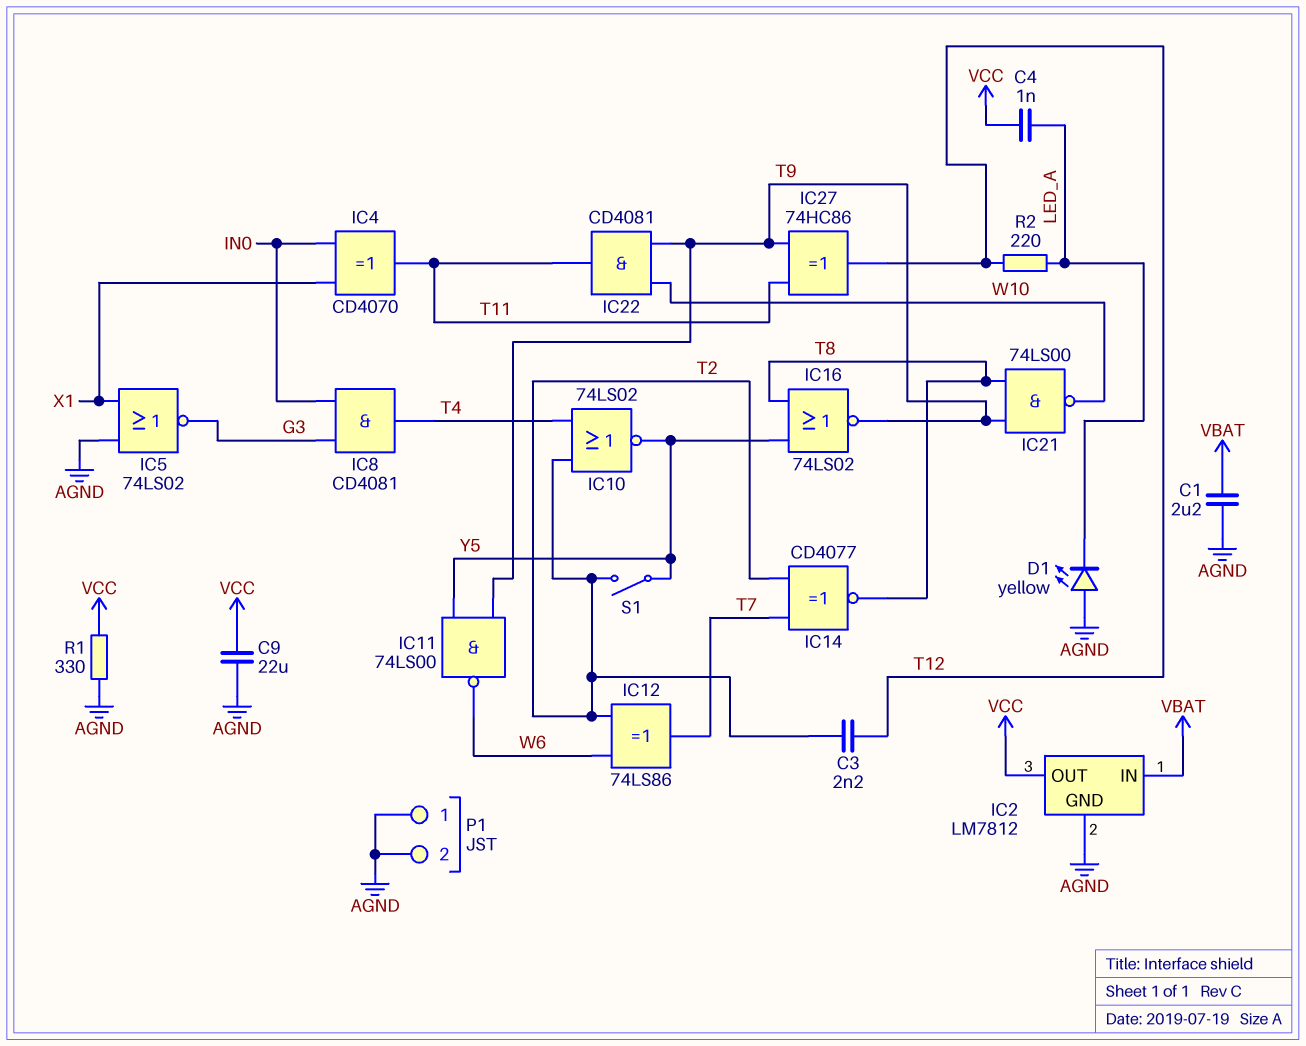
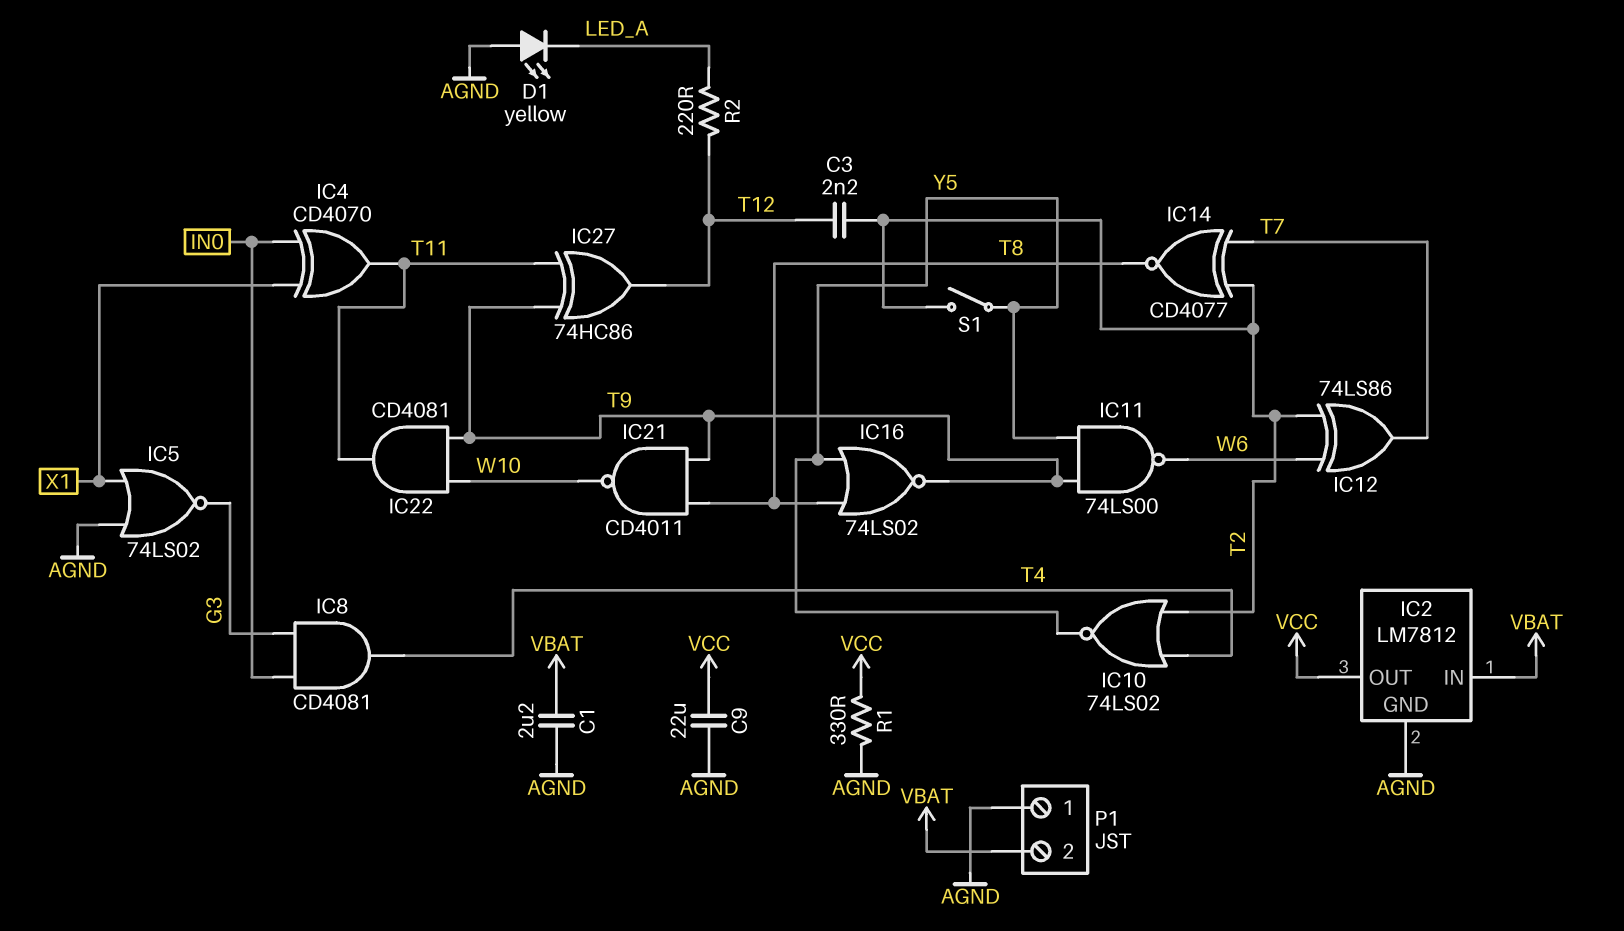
C4: 1nF (LED_A, VCC) -> none
IC21: NAND 74LS00 (in T8, in T9, out W10) -> NAND CD4011 (in T8, in T9, out W10)
P1 pin 2: AGND -> VBAT

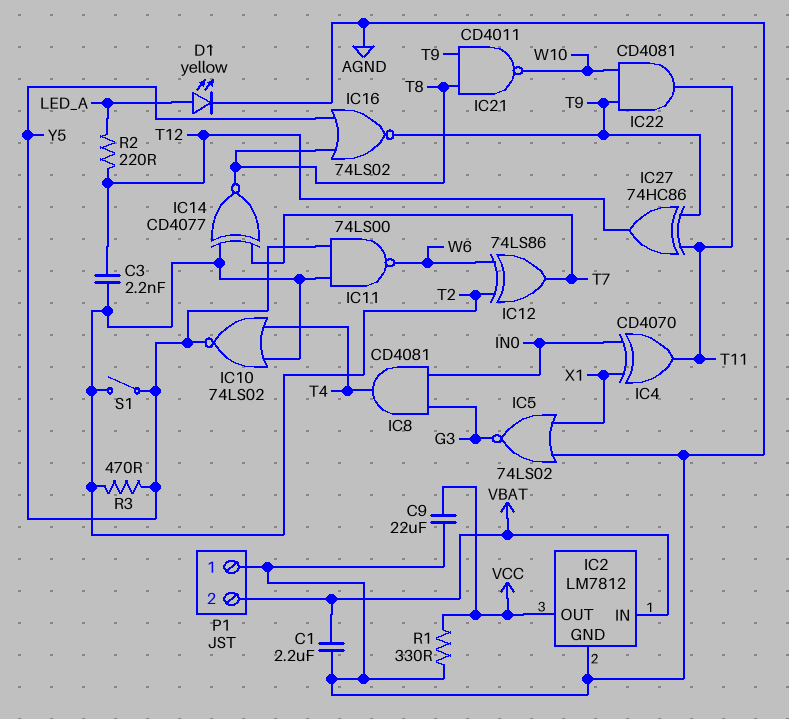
D1: LED yellow (A AGND, K LED_A) -> LED yellow (A LED_A, K AGND)
IC11: NAND 74LS00 (in T9, in Y5, out W6) -> NAND 74LS00 (in T2, in Y5, out W6)
R3: none -> 470 (T2, Y5)

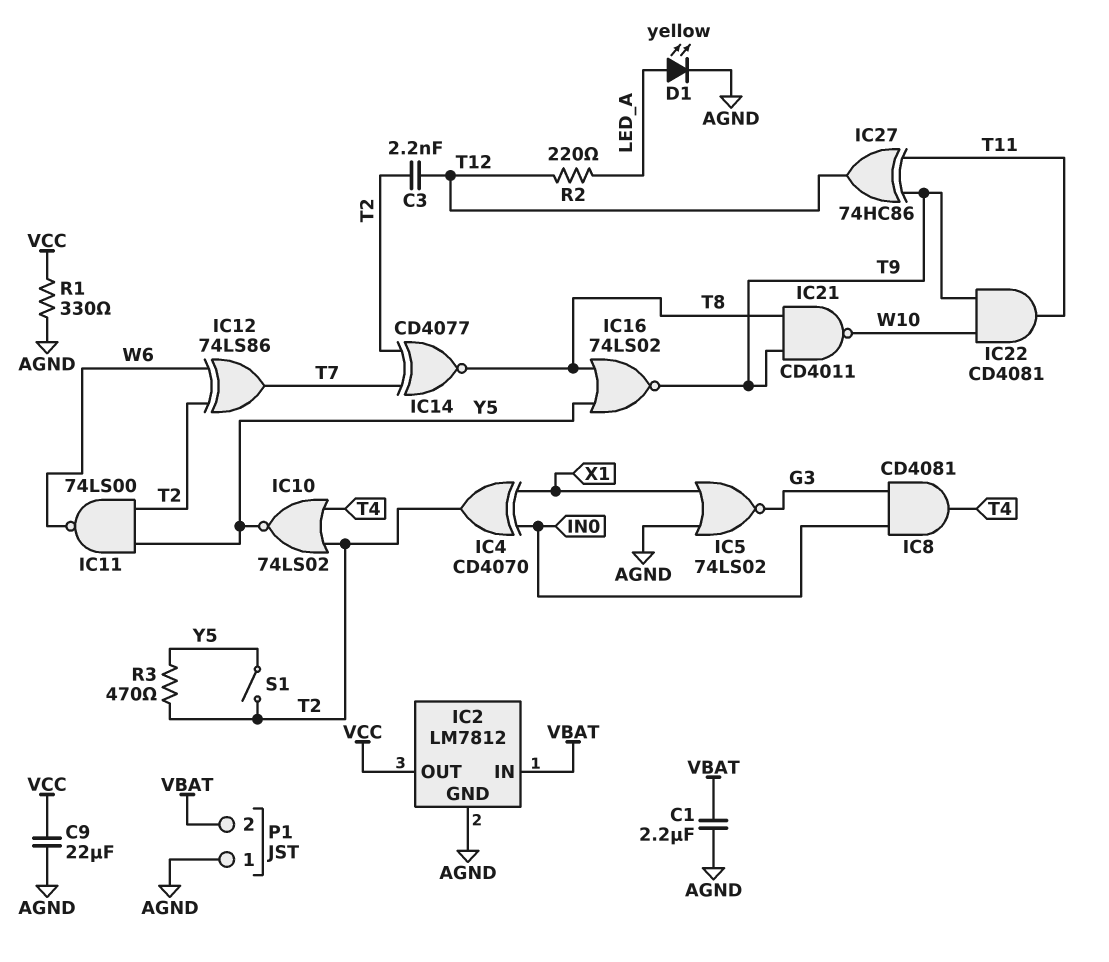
IC4: XOR CD4070 (in IN0, in X1, out T11) -> XOR CD4070 (in IN0, in X1, out T2)

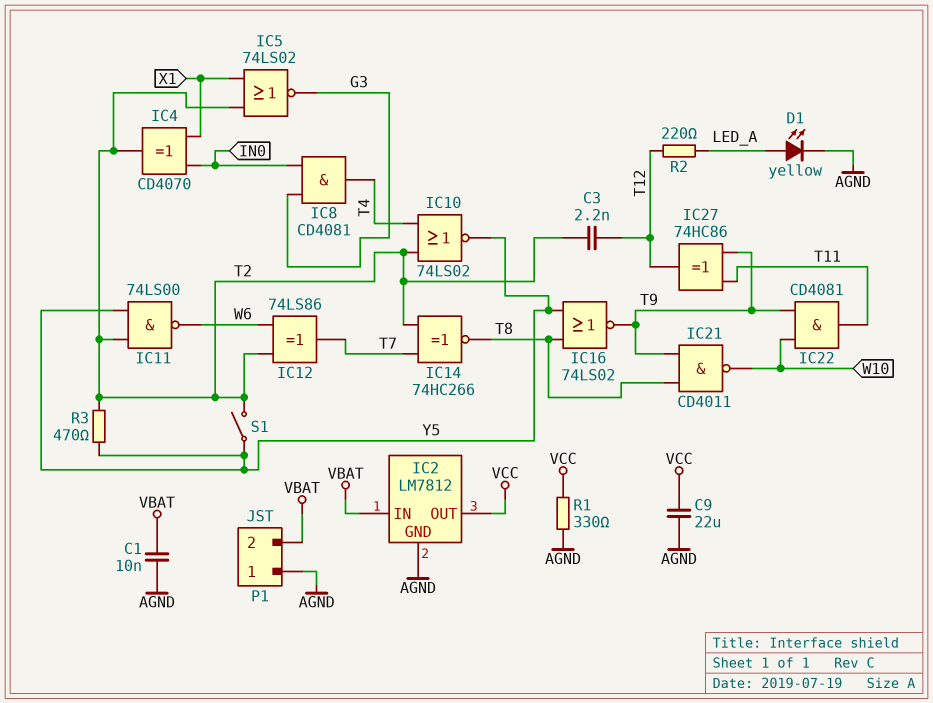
C1: 2.2uF (AGND, VBAT) -> 10nF (AGND, VBAT)
IC5: NOR 74LS02 (in AGND, in X1, out G3) -> NOR 74LS02 (in T2, in X1, out G3)
IC14: XNOR CD4077 (in T2, in T7, out T8) -> XNOR 74HC266 (in T2, in T7, out T8)

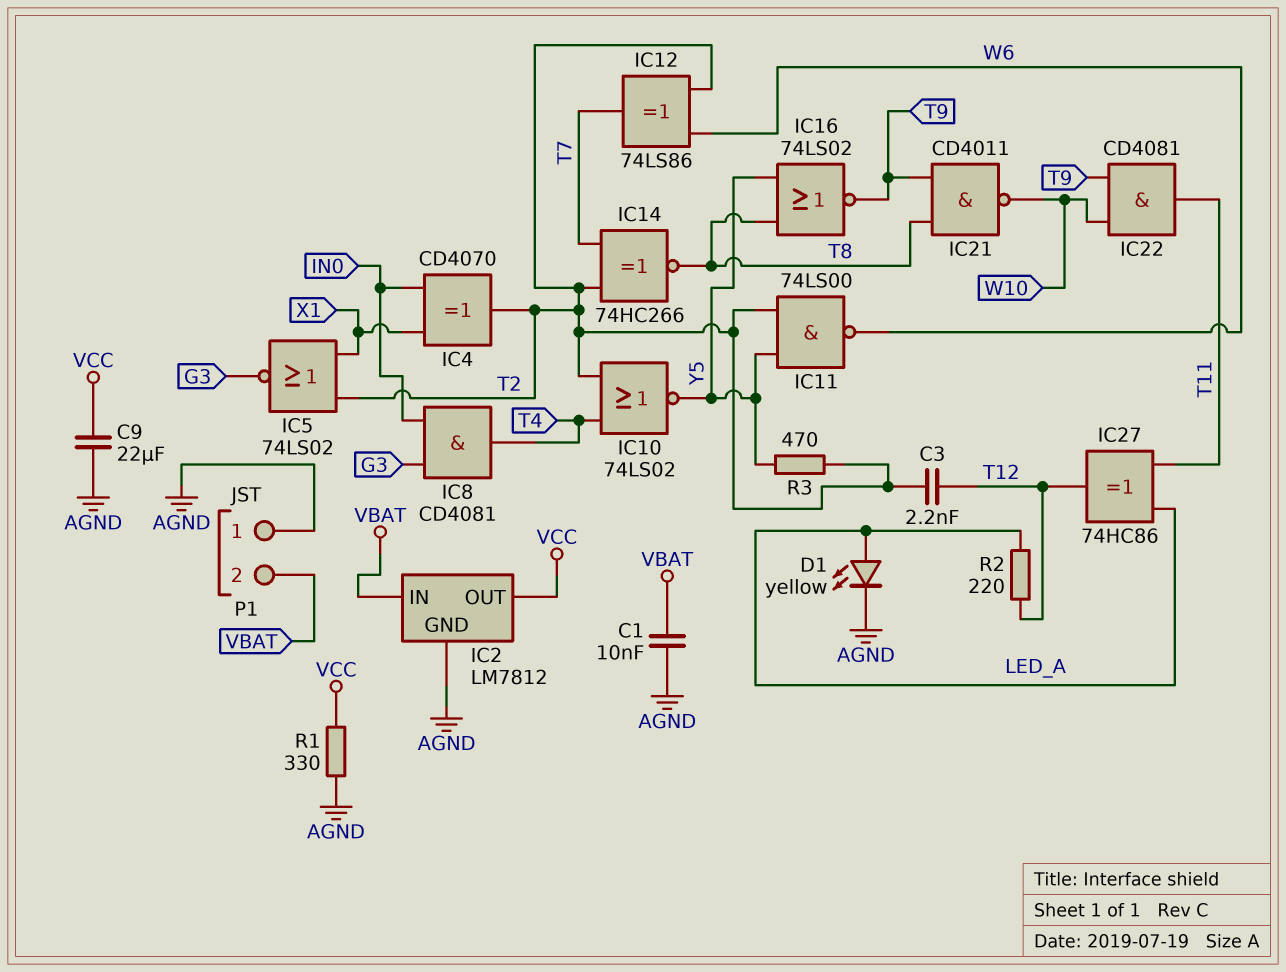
IC27: XOR 74HC86 (in T9, in T11, out T12) -> XOR 74HC86 (in LED_A, in T11, out T12)
S1: switch (T2, Y5) -> none

